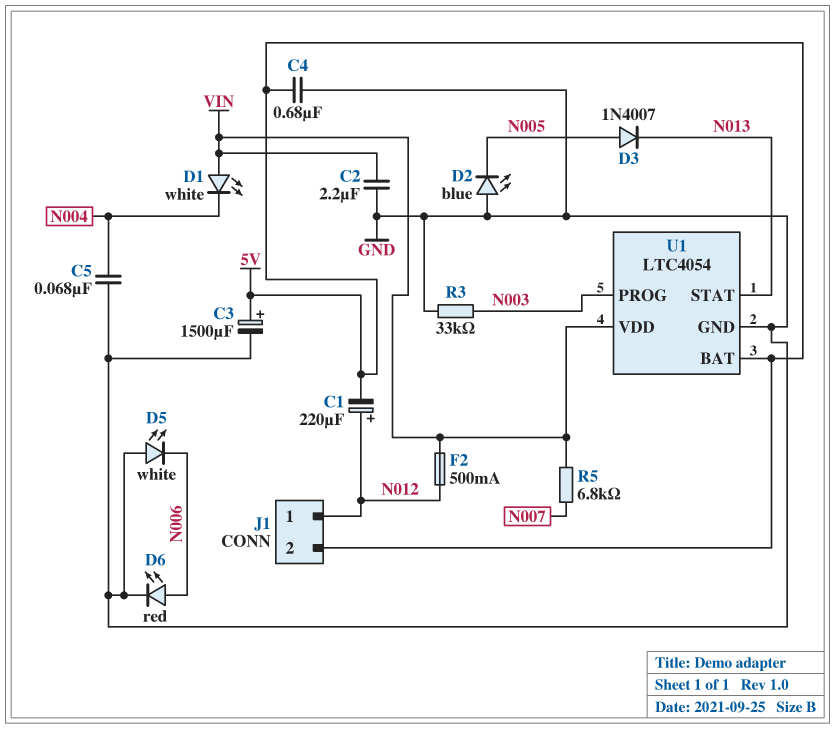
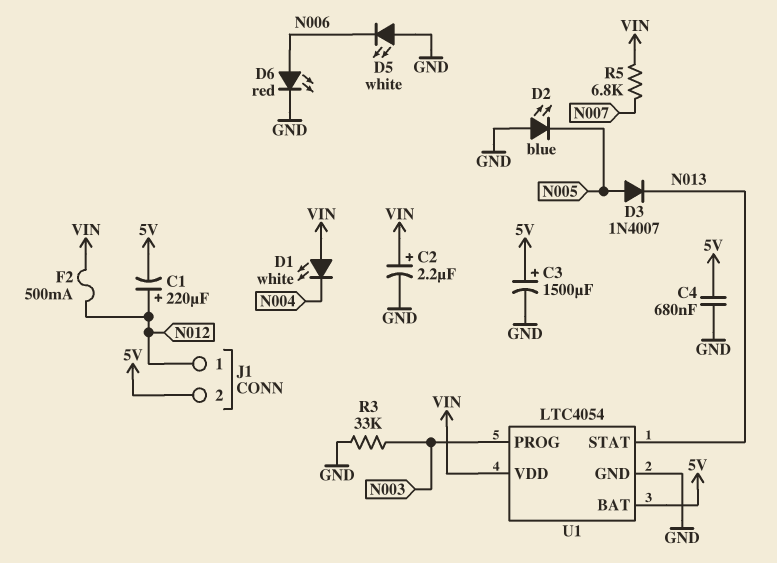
C2: 2.2uF (GND, VIN) -> 2.2uF (plus VIN, minus GND)
C5: 68nF (GND, N004) -> none

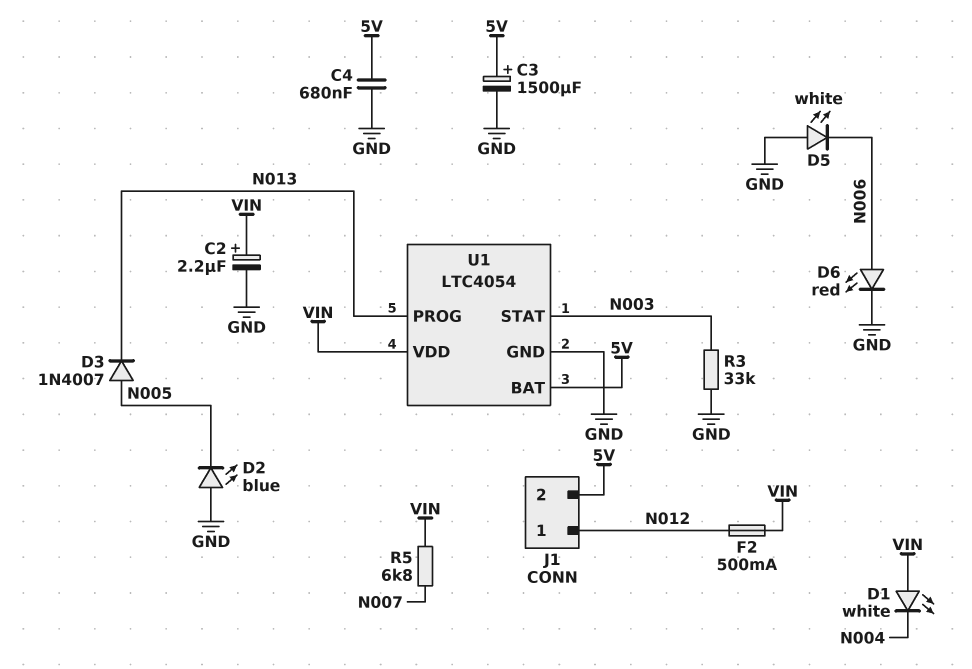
C1: 220uF (plus N012, minus 5V) -> none
U1 pin PROG: N003 -> N013
U1 pin STAT: N013 -> N003

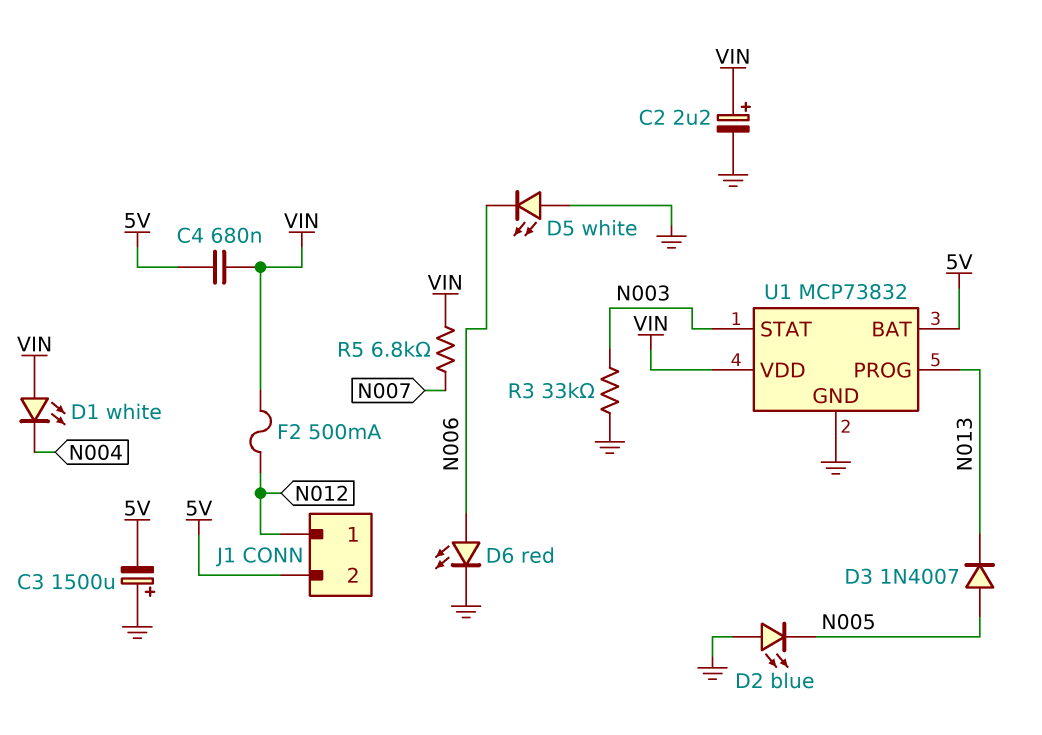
C3: 1500uF (plus 5V, minus GND) -> 1500uF (plus GND, minus 5V)
C4: 680nF (5V, GND) -> 680nF (5V, VIN)
U1: LTC4054 -> MCP73832

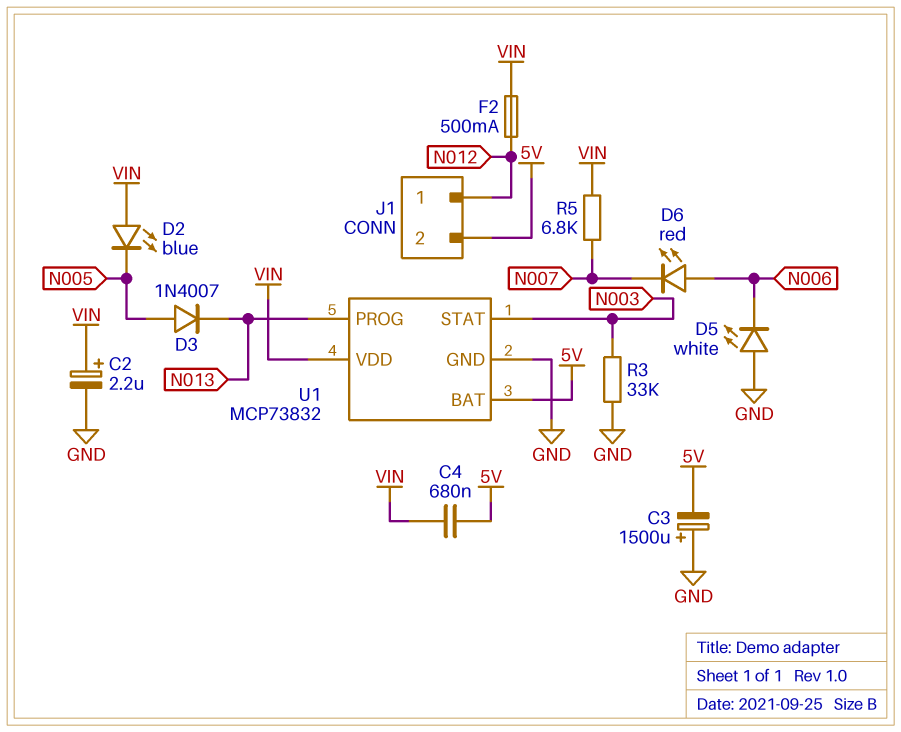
D1: LED white (A VIN, K N004) -> none
D2: LED blue (A GND, K N005) -> LED blue (A VIN, K N005)
D6: LED red (A N006, K GND) -> LED red (A N006, K N007)

